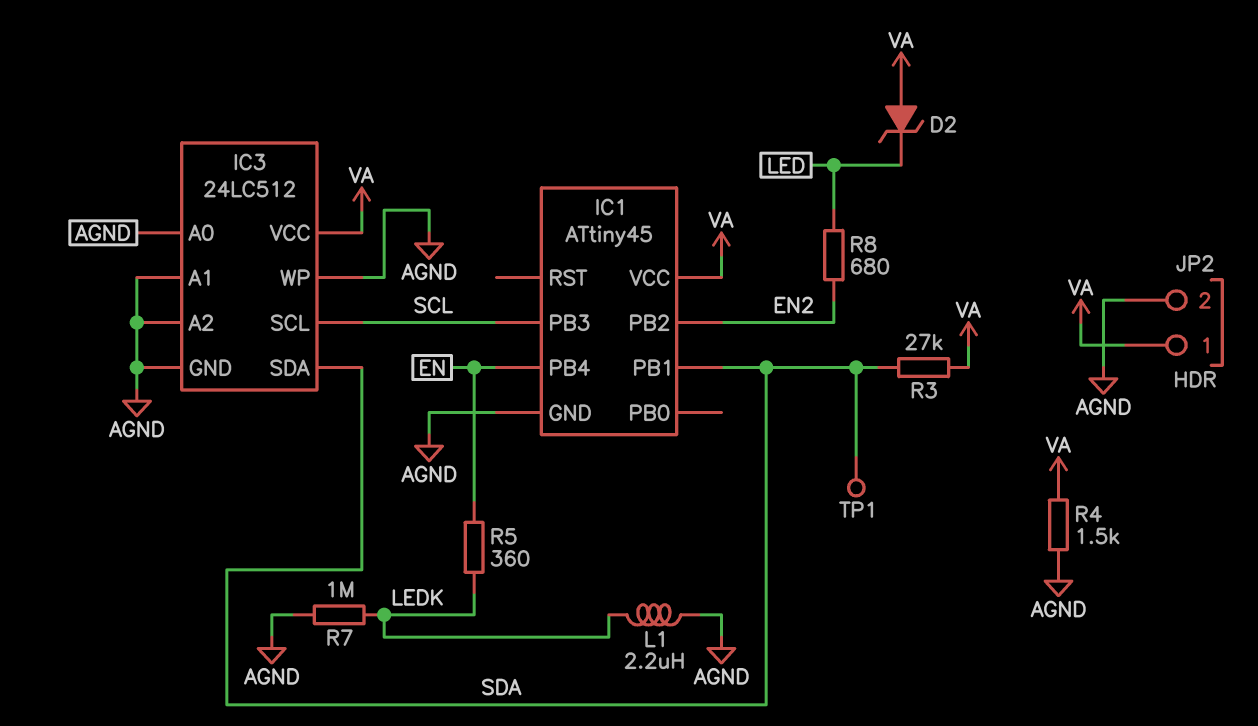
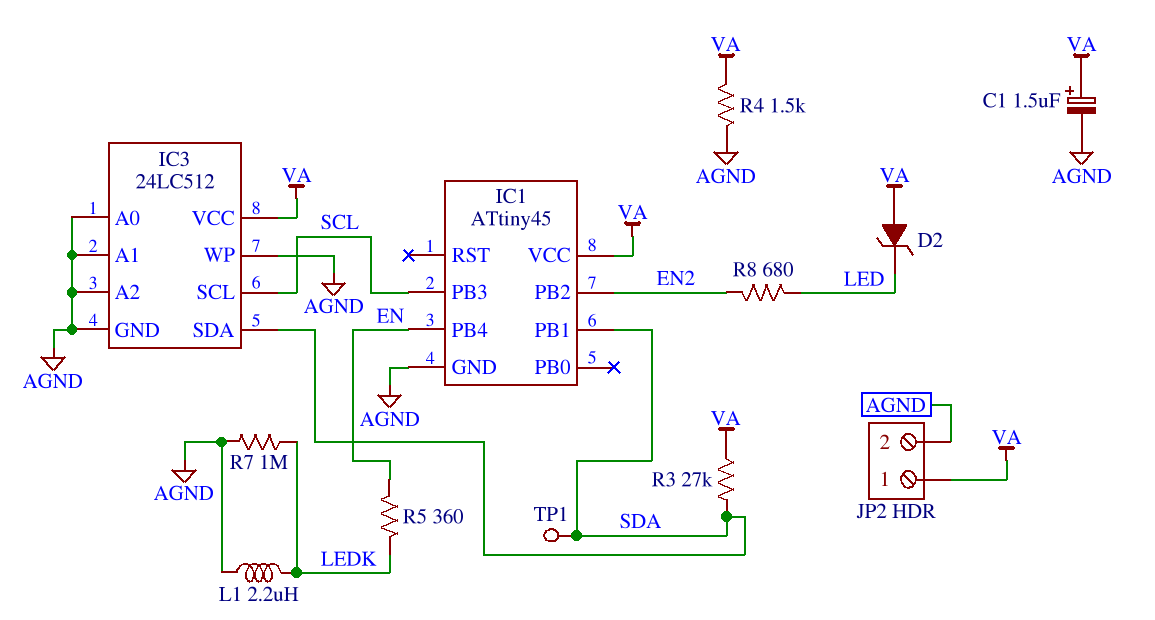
C1: none -> 1.5uF (plus VA, minus AGND)

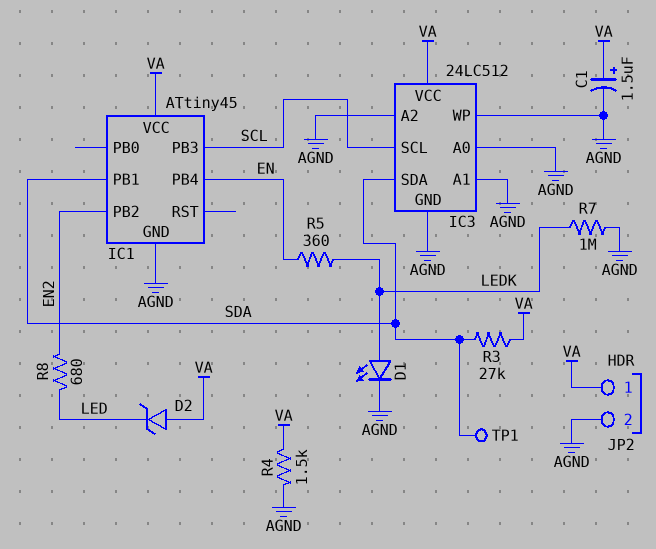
D1: none -> LED (A LEDK, K AGND)
L1: 2.2uH (AGND, LEDK) -> none

